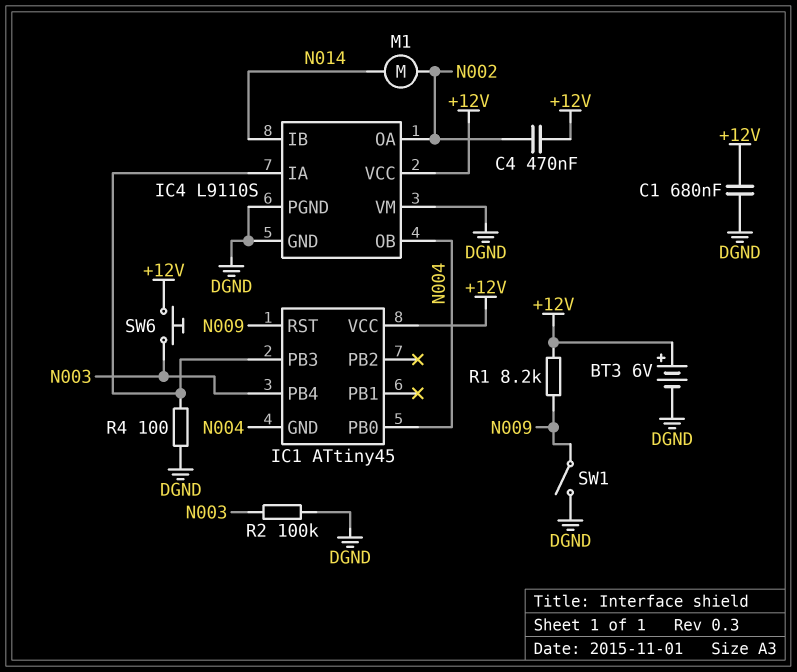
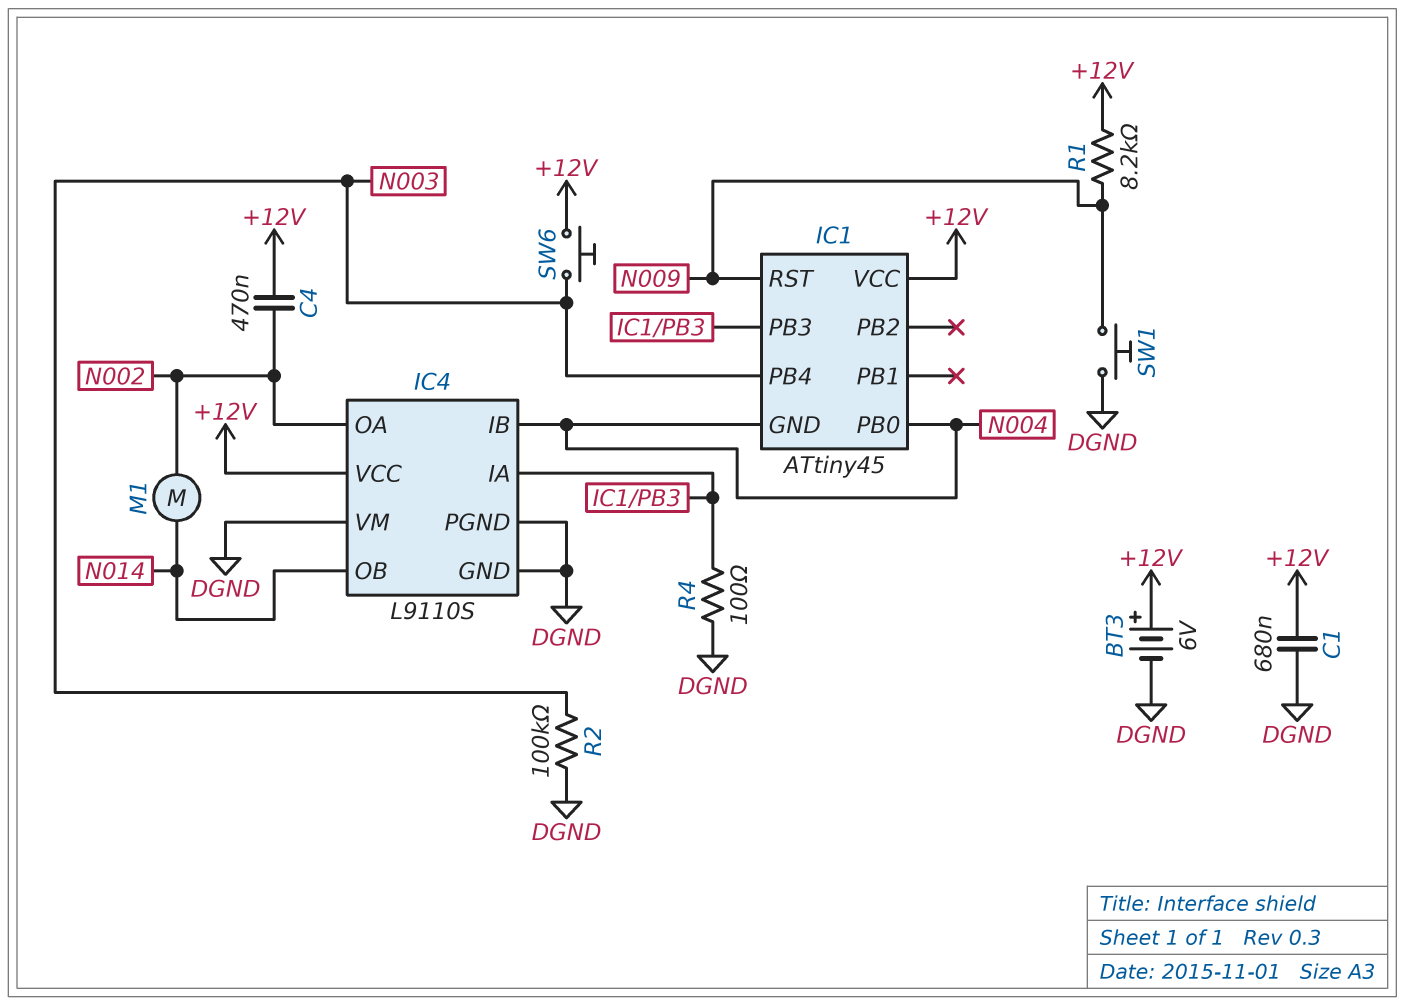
IC4 pin IB: N014 -> N004
IC4 pin OB: N004 -> N014
SW1: switch (DGND, N009) -> button (DGND, N009)

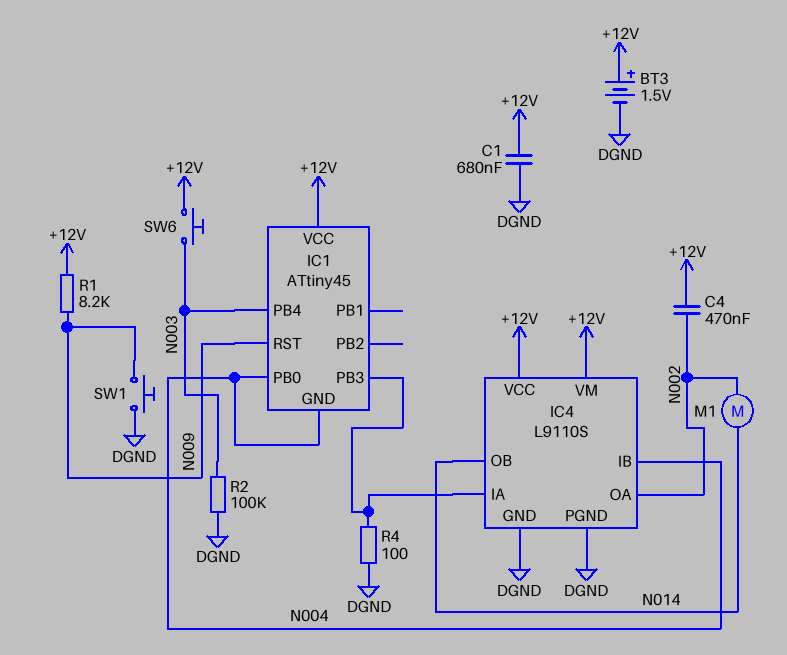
BT3: 6V (plus +12V, minus DGND) -> 1.5V (plus +12V, minus DGND)
IC4 pin VM: DGND -> +12V

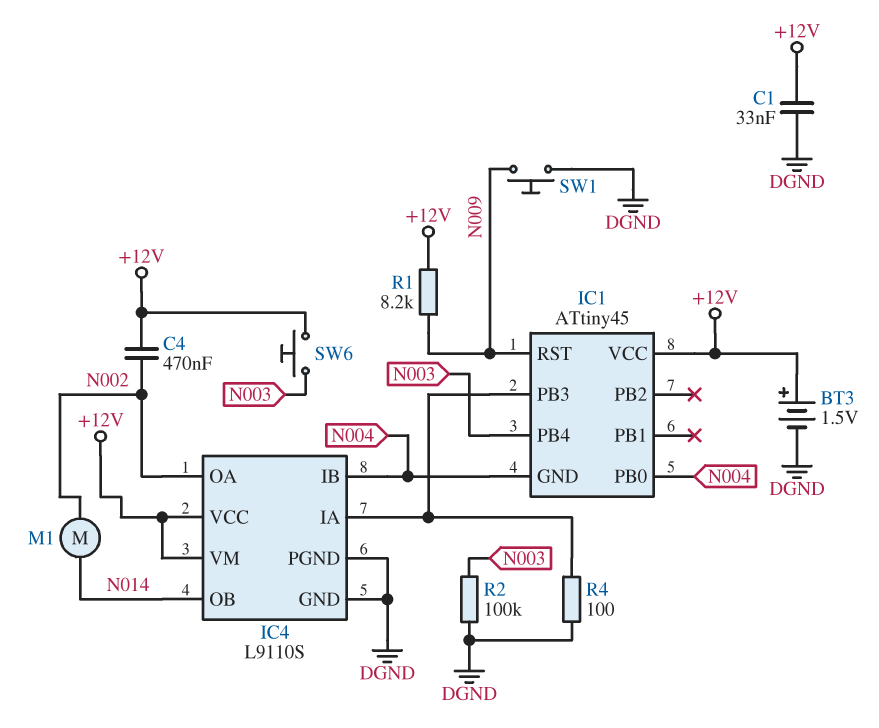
C1: 680nF (+12V, DGND) -> 33nF (+12V, DGND)

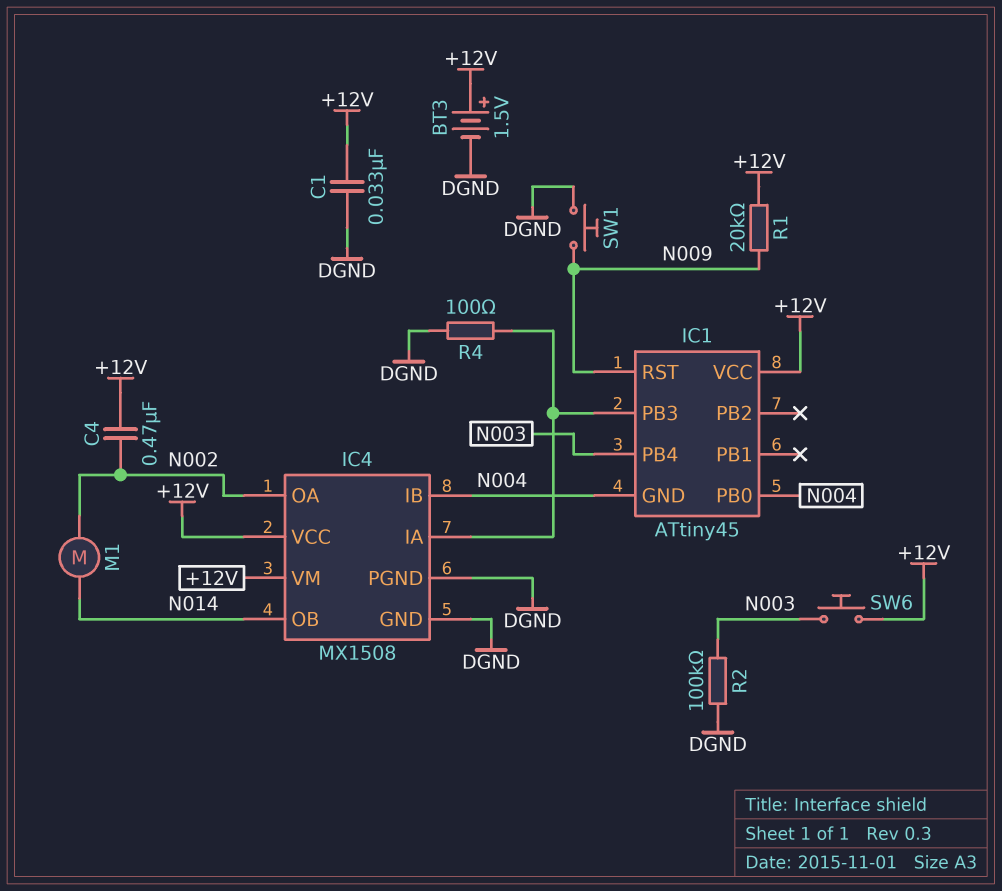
IC4: L9110S -> MX1508
R1: 8.2k (+12V, N009) -> 20k (+12V, N009)

